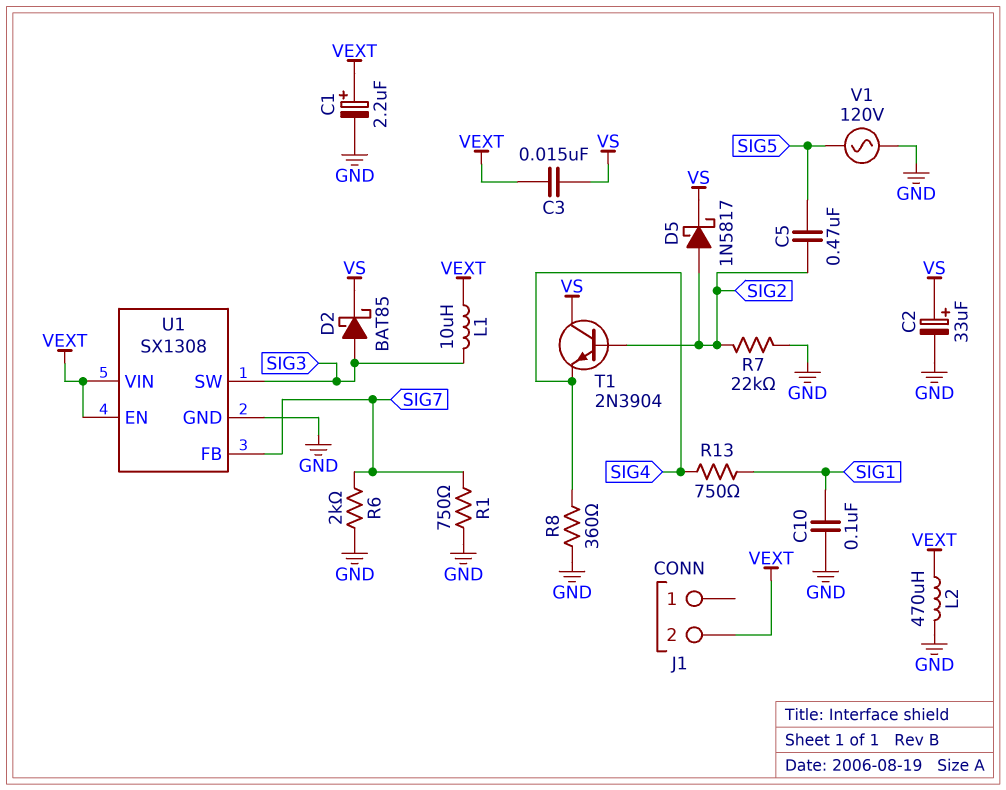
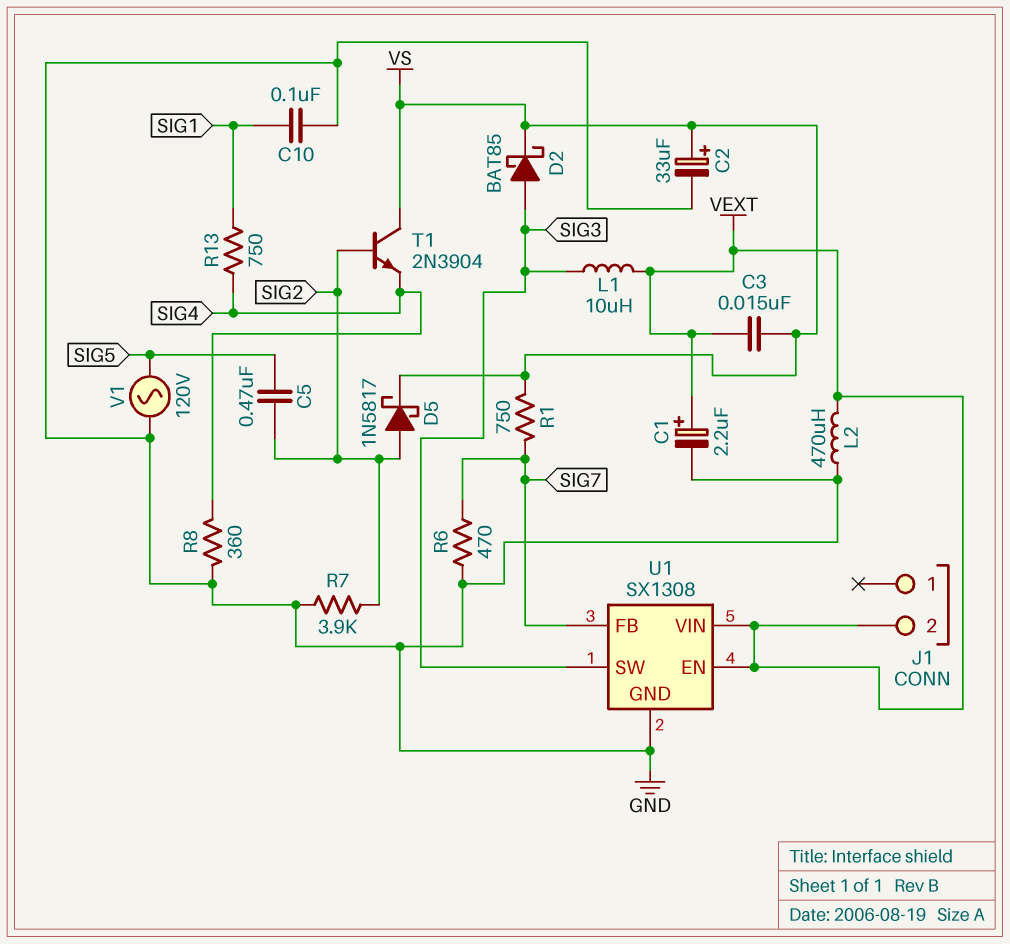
R1: 750 (GND, SIG7) -> 750 (SIG7, VS)
R6: 2k (GND, SIG7) -> 470 (GND, SIG7)
R7: 22k (GND, SIG2) -> 3.9k (GND, SIG2)

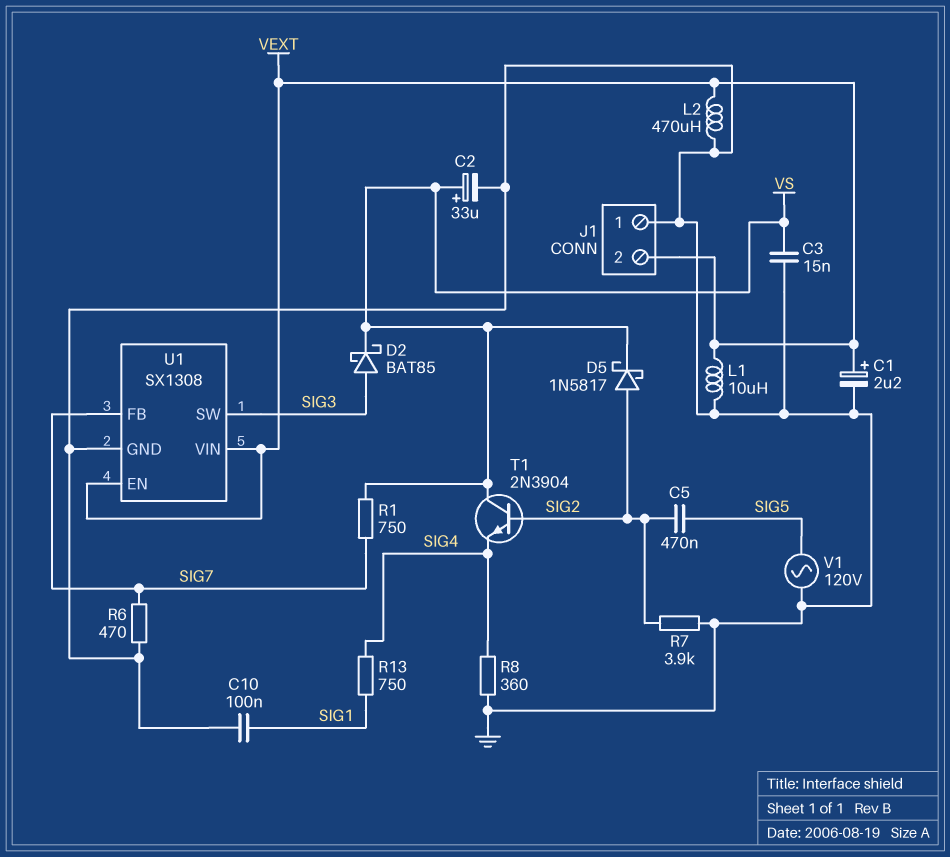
C3: 15nF (VEXT, VS) -> 15nF (GND, VS)
J1 pin 1: none -> GND
L1: 10uH (SIG3, VEXT) -> 10uH (GND, VEXT)

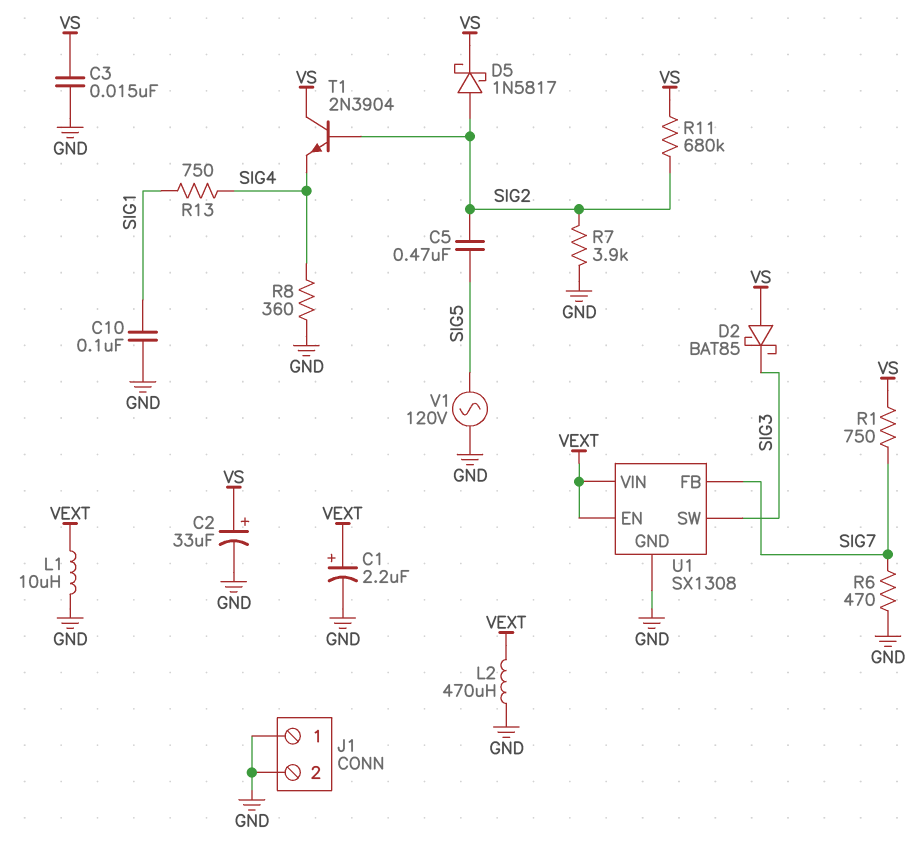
D2: schottky BAT85 (A SIG3, K VS) -> schottky BAT85 (A VS, K SIG3)
J1 pin 2: VEXT -> GND
R11: none -> 680k (SIG2, VS)

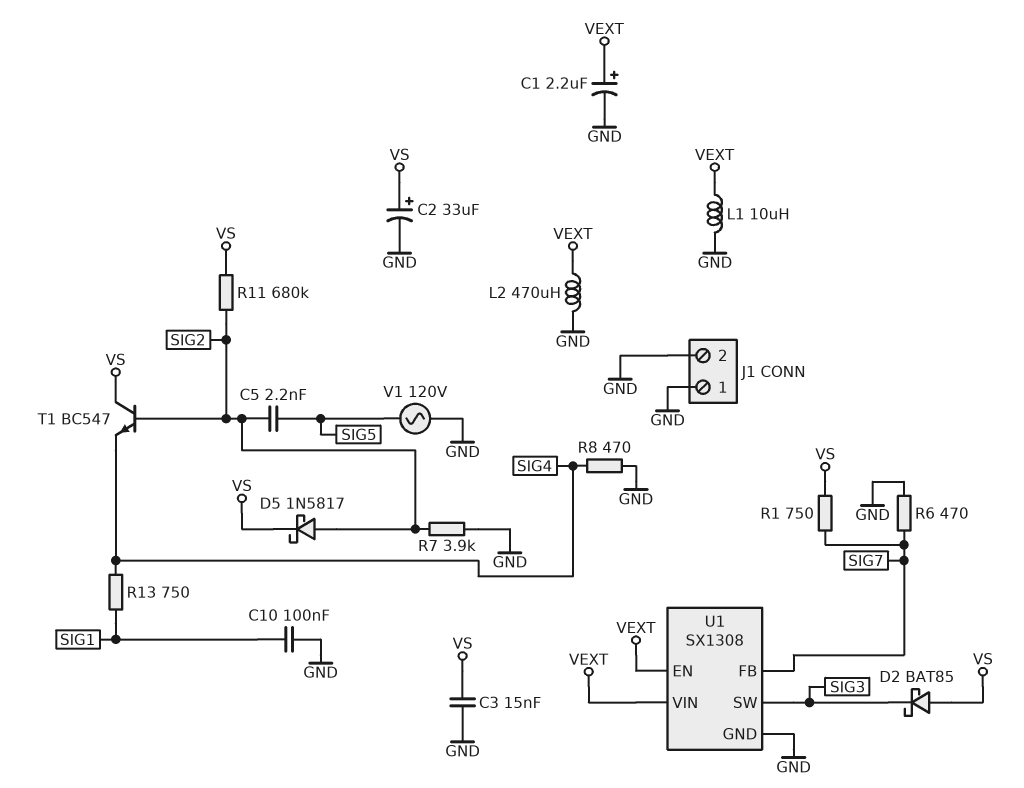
C5: 470nF (SIG2, SIG5) -> 2.2nF (SIG2, SIG5)
R8: 360 (GND, SIG4) -> 470 (GND, SIG4)
T1: NPN 2N3904 (B SIG2, C VS, E SIG4) -> NPN BC547 (B SIG2, C VS, E SIG4)

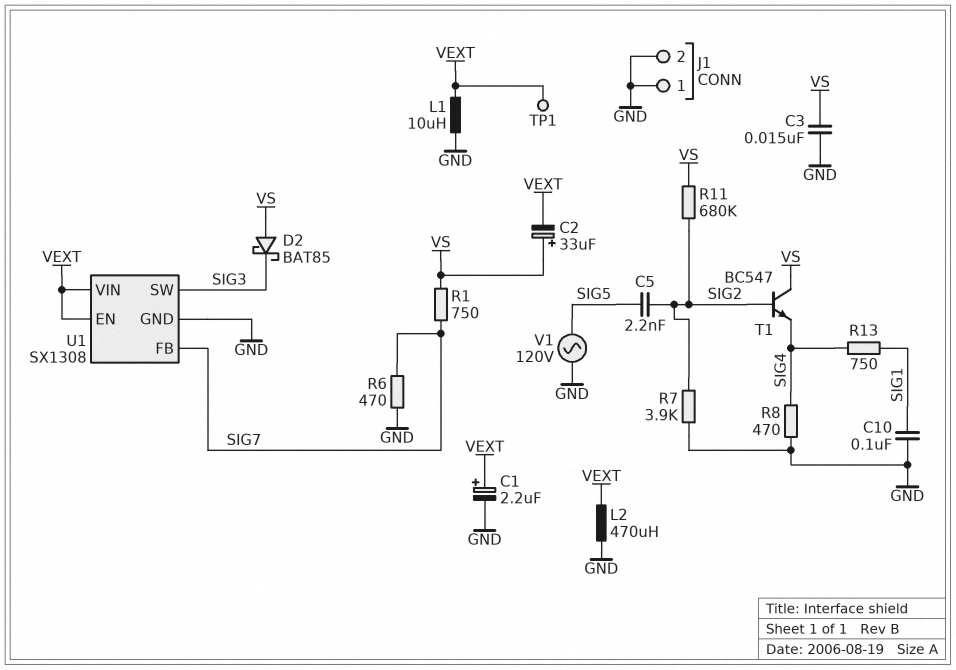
C2: 33uF (plus VS, minus GND) -> 33uF (plus VS, minus VEXT)
D5: schottky 1N5817 (A SIG2, K VS) -> none
TP1: none -> test point (VEXT)

